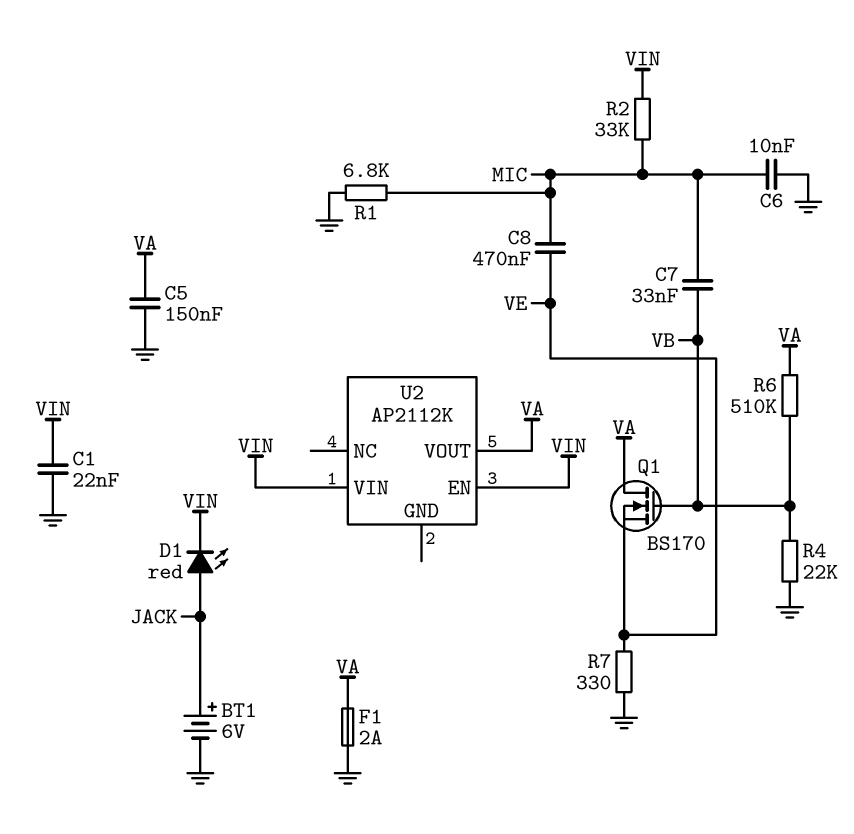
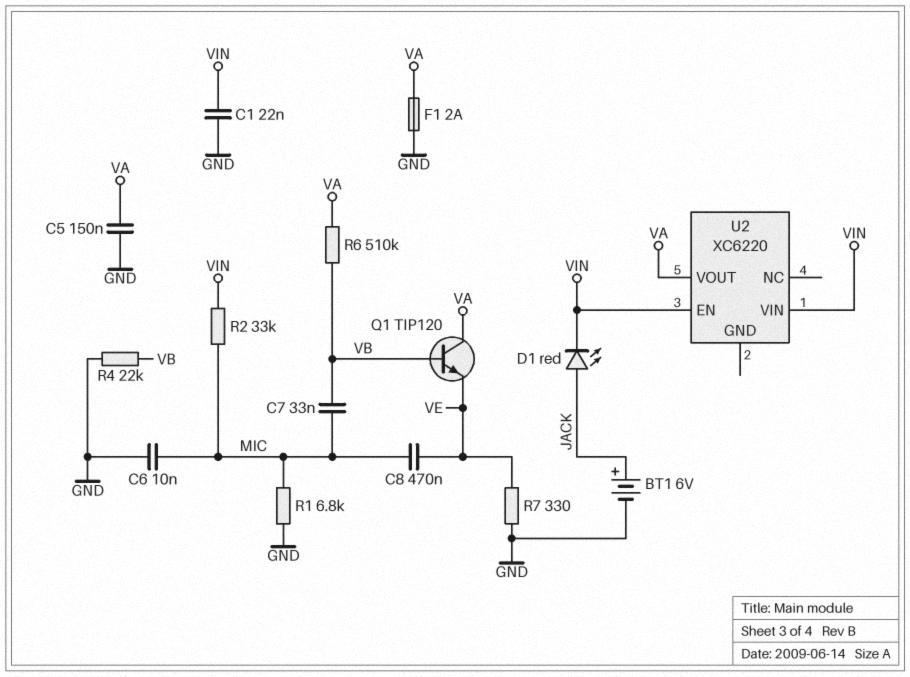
Q1: NMOS BS170 (G VB, D VA, S VE) -> NPN TIP120 (B VB, C VA, E VE)
U2: AP2112K -> XC6220

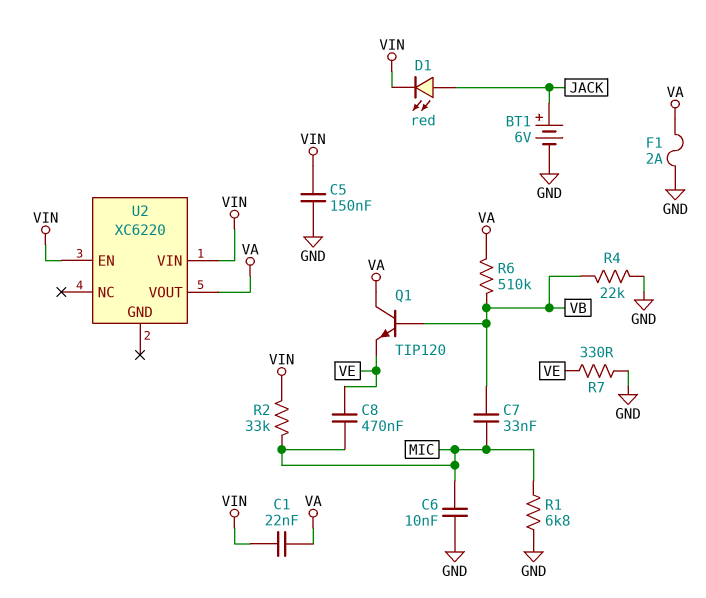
C1: 22nF (GND, VIN) -> 22nF (VA, VIN)
C5: 150nF (GND, VA) -> 150nF (GND, VIN)

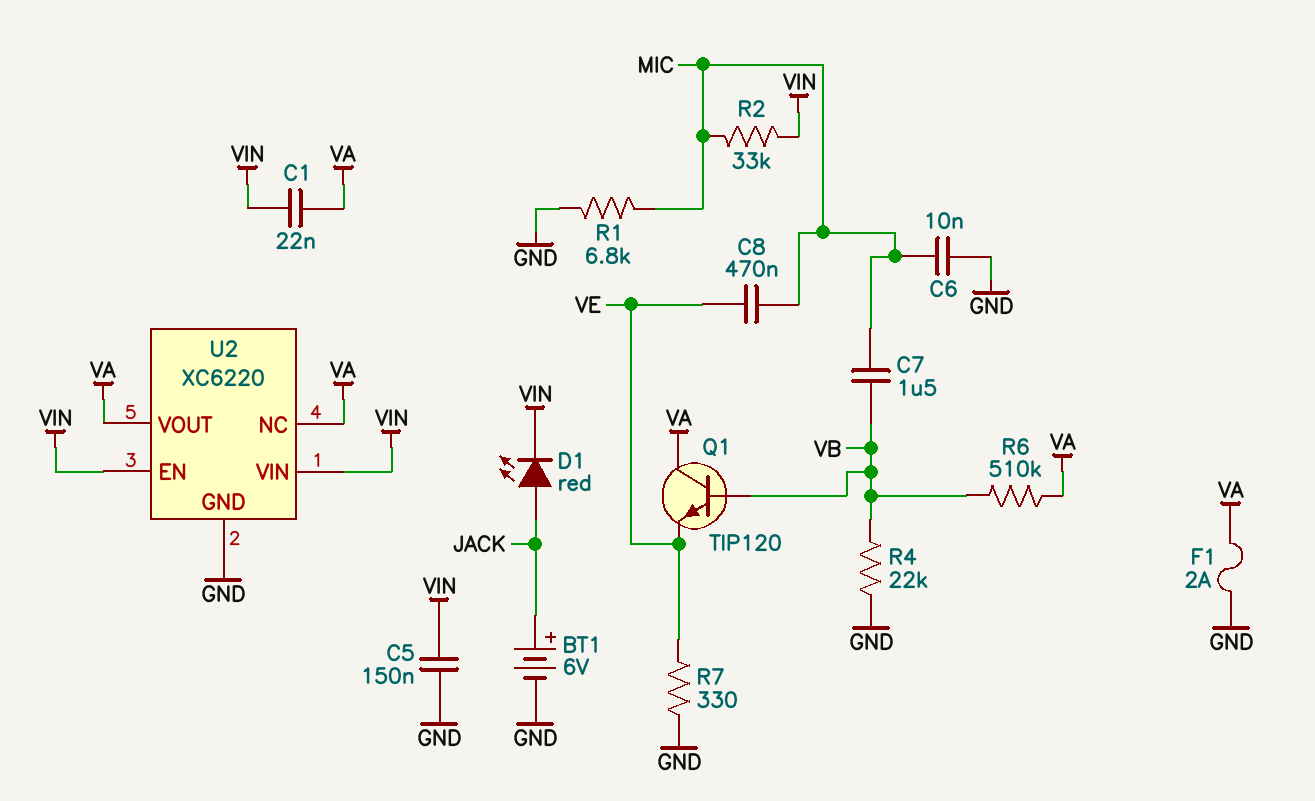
C7: 33nF (MIC, VB) -> 1.5uF (MIC, VB)
U2 pin GND: none -> GND
U2 pin NC: none -> VA

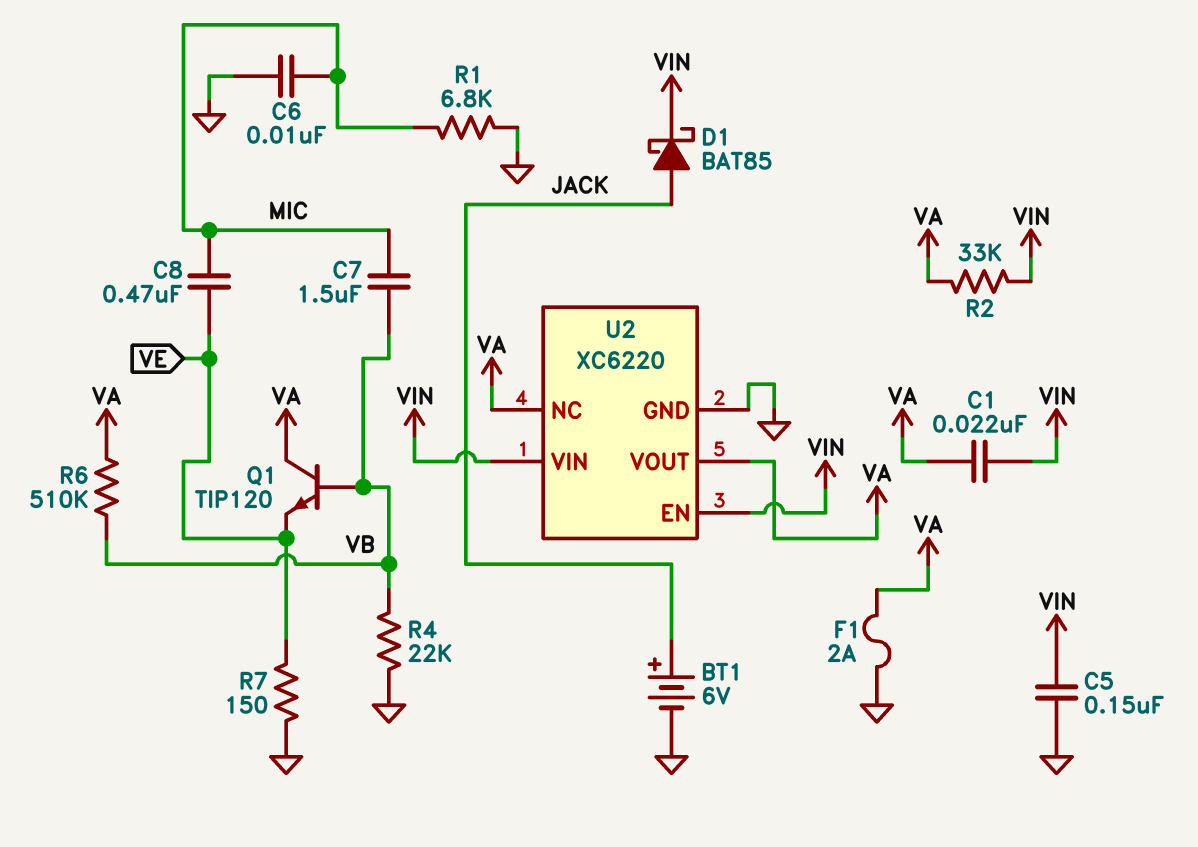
D1: LED red (A JACK, K VIN) -> schottky BAT85 (A JACK, K VIN)
R2: 33k (MIC, VIN) -> 33k (VA, VIN)
R7: 330 (GND, VE) -> 150 (GND, VE)

